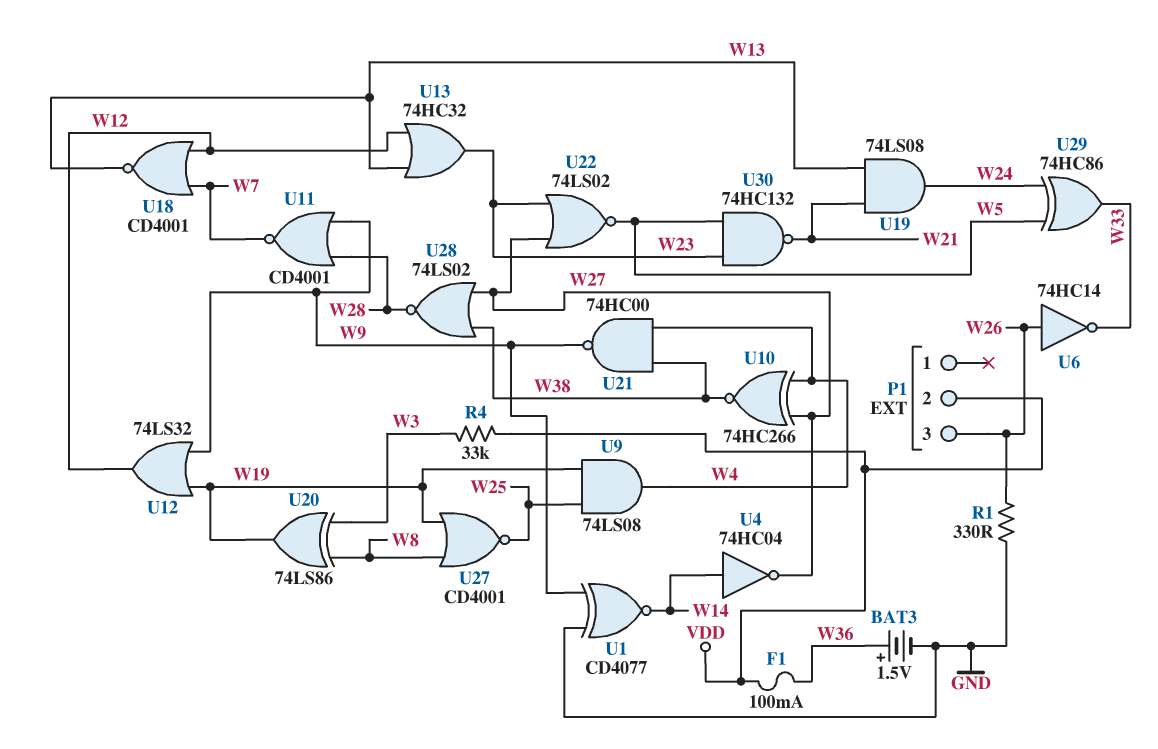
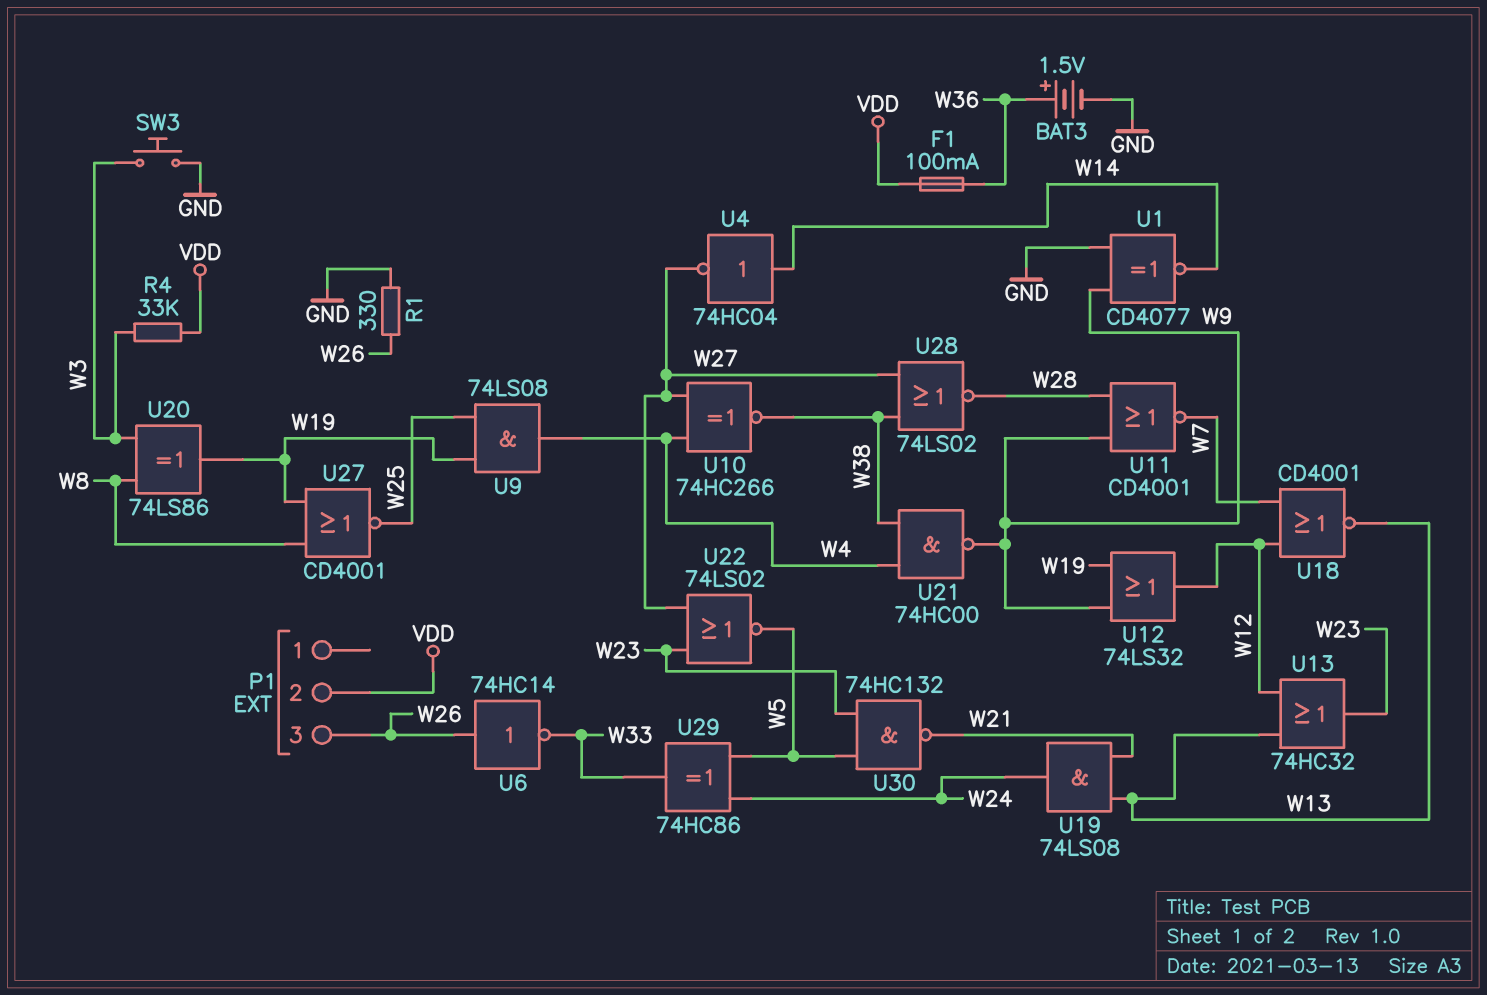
SW3: none -> button (GND, W3)

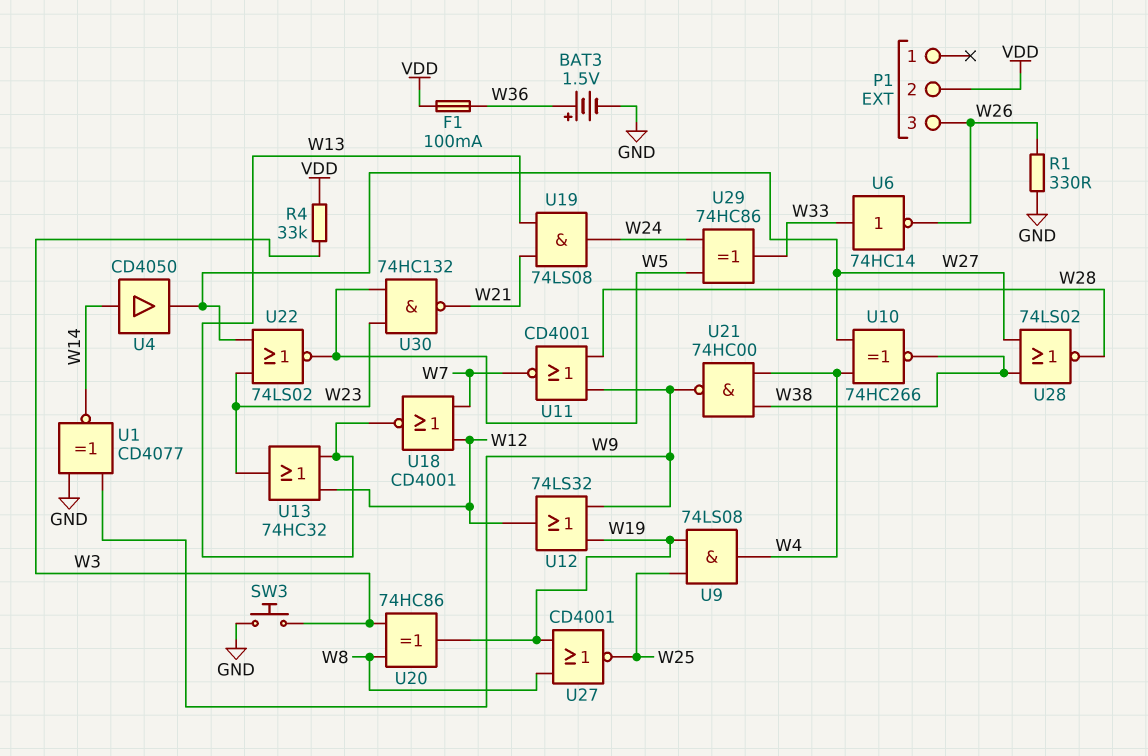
U4: NOT 74HC04 (in W14, out W27) -> buffer CD4050 (in W14, out W27)
U6: NOT 74HC14 (in W26, out W33) -> NOT 74HC14 (in W33, out W26)
U20: XOR 74LS86 (in W3, in W8, out W19) -> XOR 74HC86 (in W3, in W8, out W19)

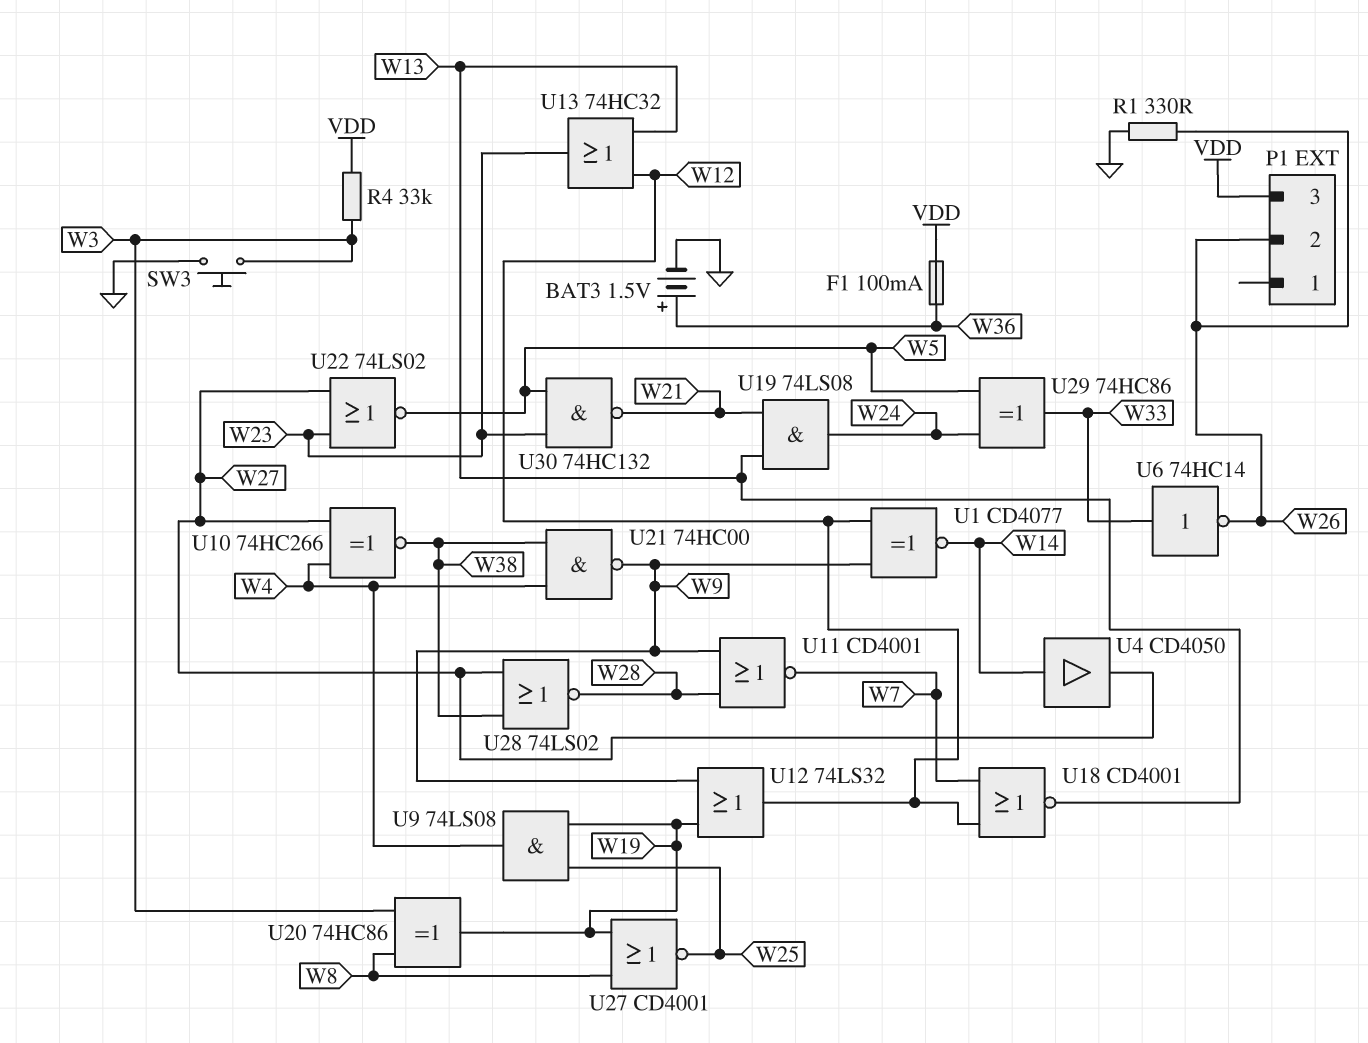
P1 pin 2: VDD -> W26
P1 pin 3: W26 -> VDD
U1: XNOR CD4077 (in GND, in W9, out W14) -> XNOR CD4077 (in W9, in W12, out W14)

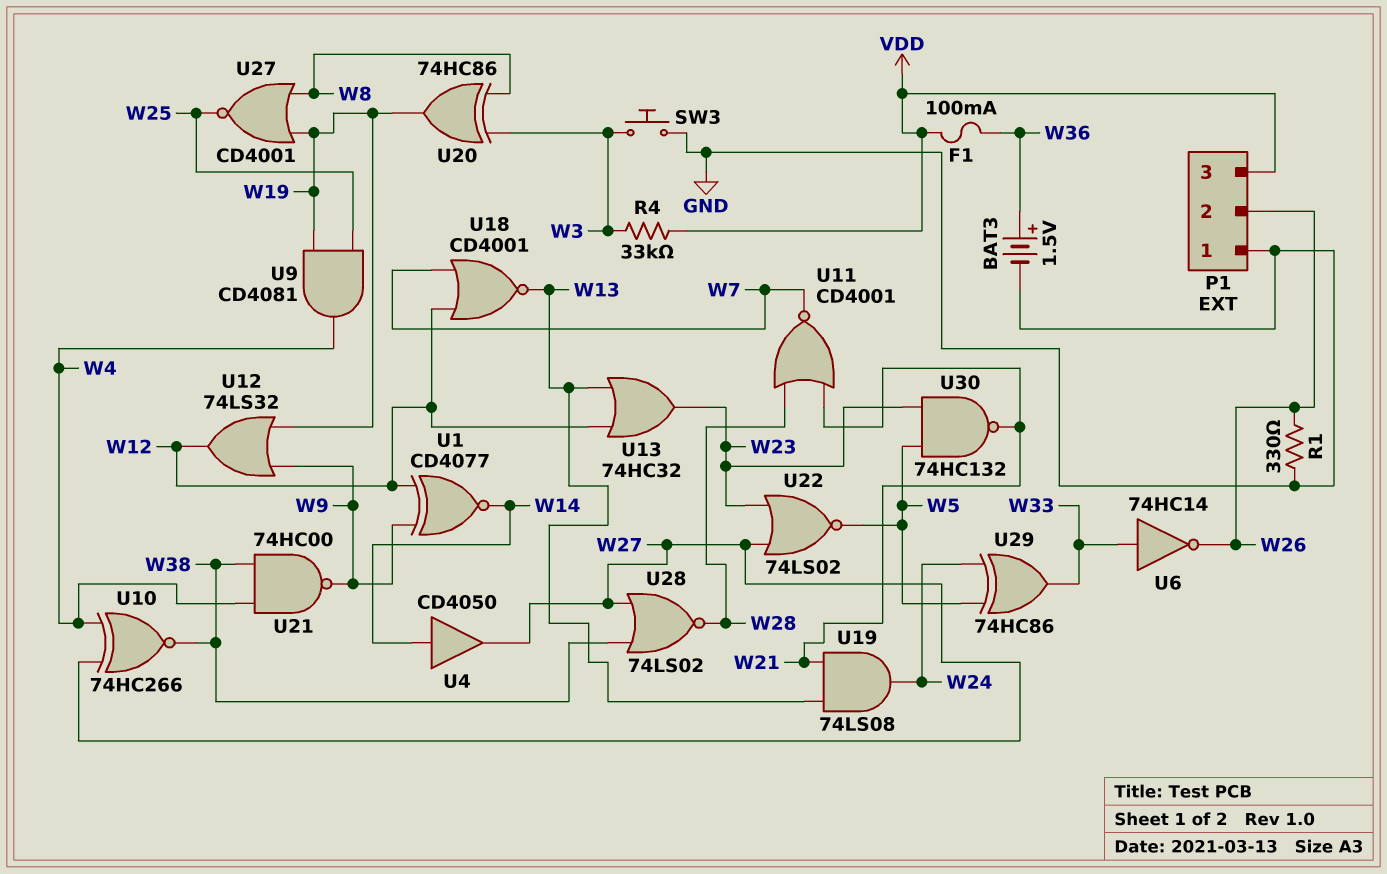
P1 pin 1: none -> GND
U9: AND 74LS08 (in W19, in W25, out W4) -> AND CD4081 (in W19, in W25, out W4)
U11: NOR CD4001 (in W9, in W28, out W7) -> NOR CD4001 (in W21, in W28, out W7)

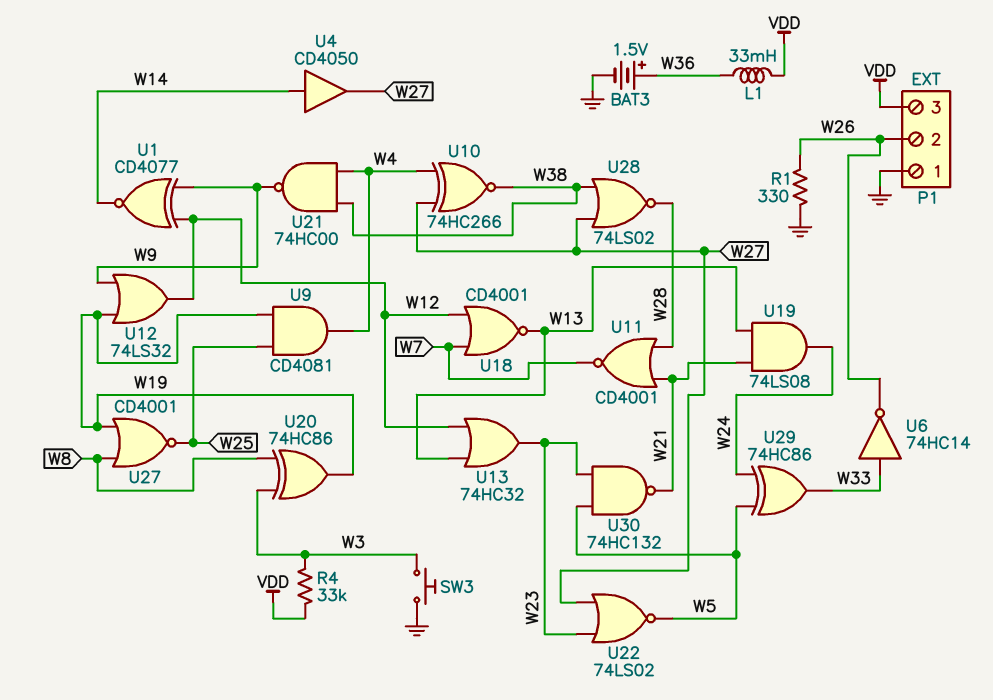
F1: 100mA (VDD, W36) -> none
L1: none -> 33mH (VDD, W36)

